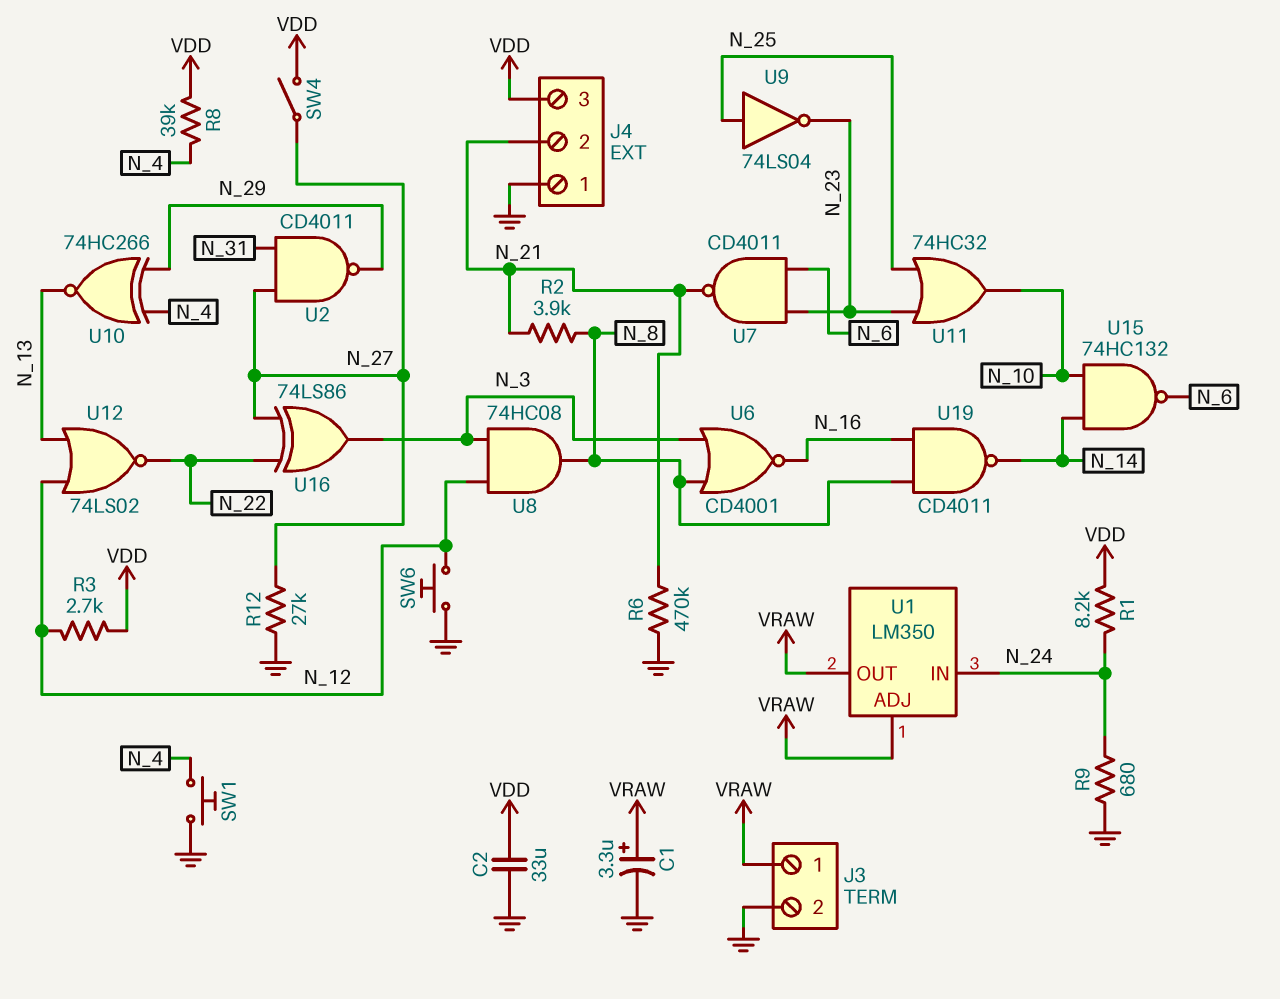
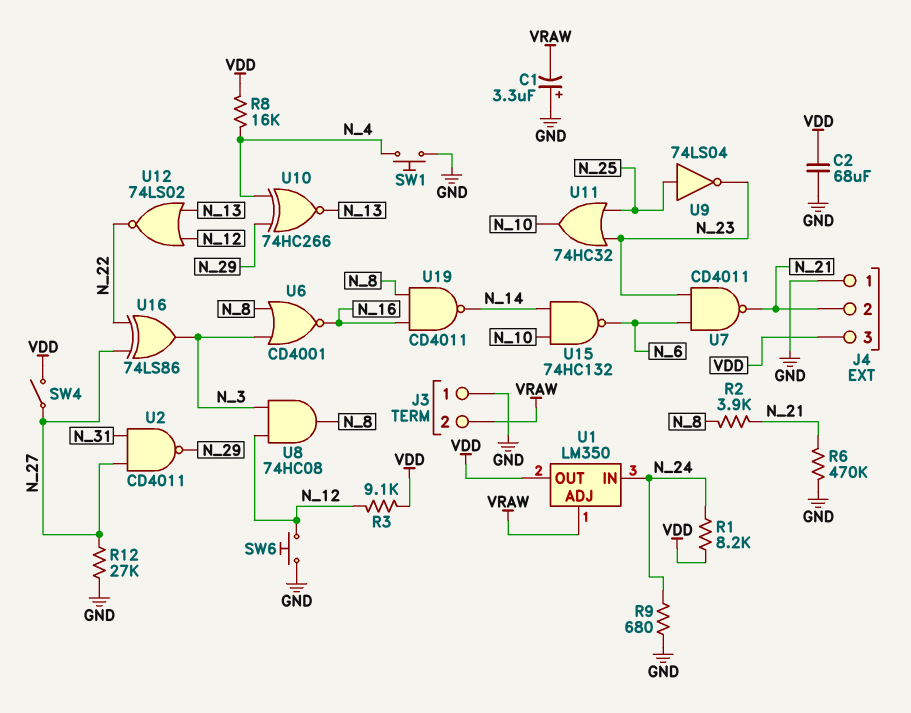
C1: 3.3uF (plus VRAW, minus GND) -> 3.3uF (plus GND, minus VRAW)
C2: 33uF (GND, VDD) -> 68uF (GND, VDD)
J3 pin 1: VRAW -> GND
J3 pin 2: GND -> VRAW
R3: 2.7k (N_12, VDD) -> 9.1k (N_12, VDD)
R8: 39k (N_4, VDD) -> 16k (N_4, VDD)
U1 pin OUT: VRAW -> VDD

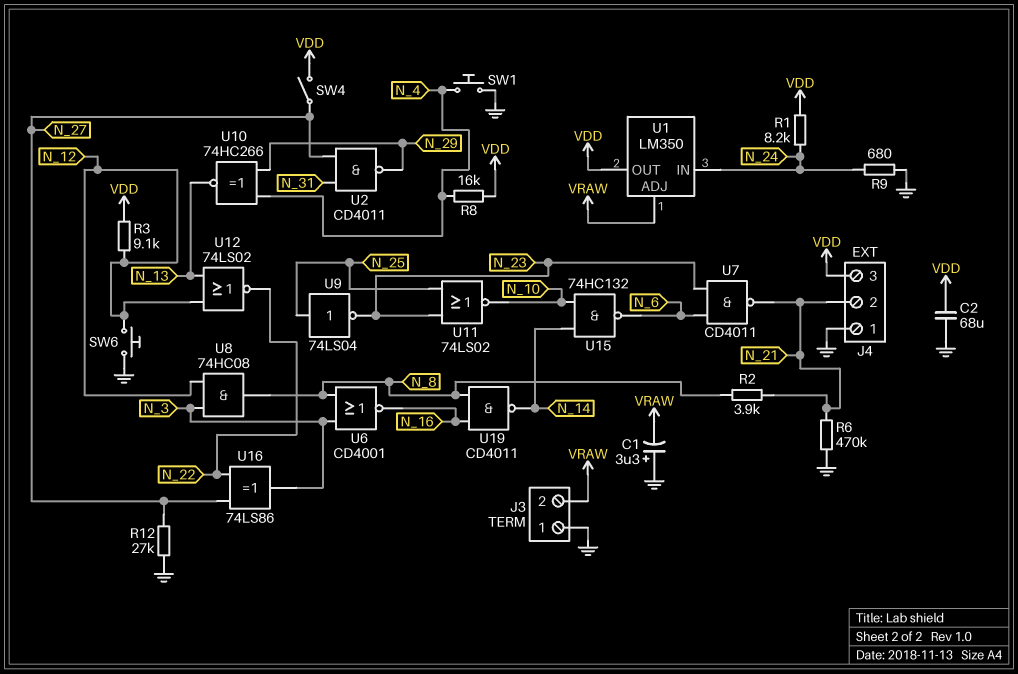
U11: OR 74HC32 (in N_23, in N_25, out N_10) -> NOR 74LS02 (in N_23, in N_25, out N_10)

